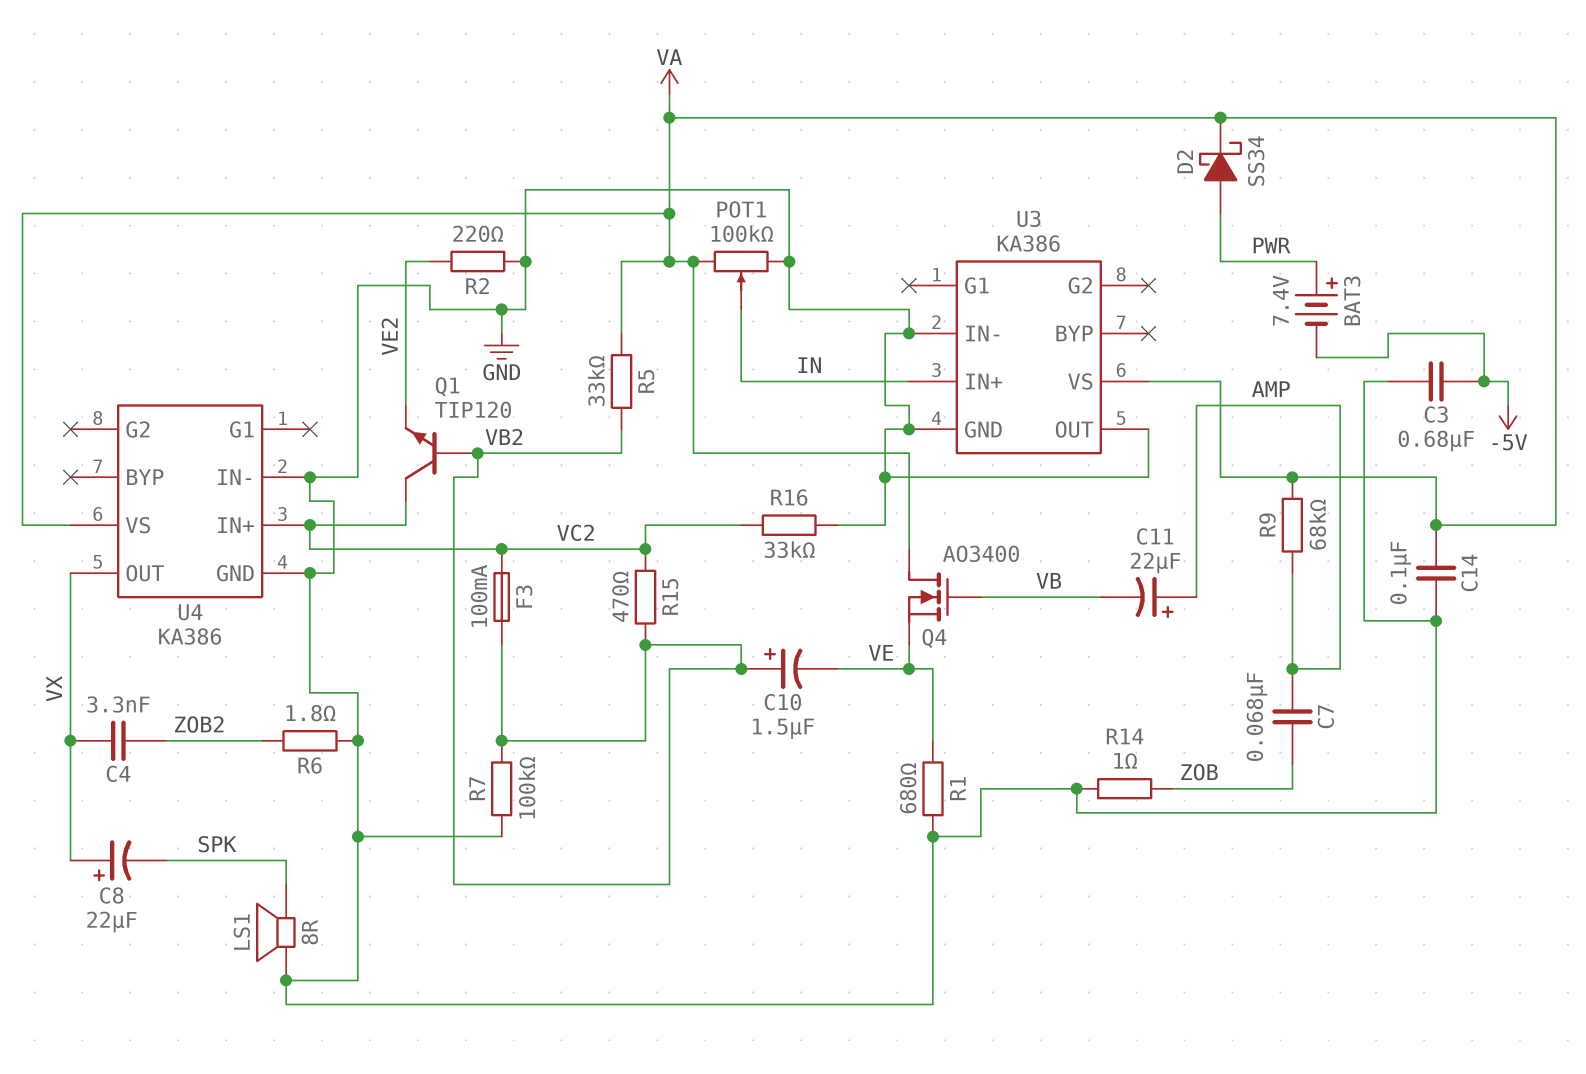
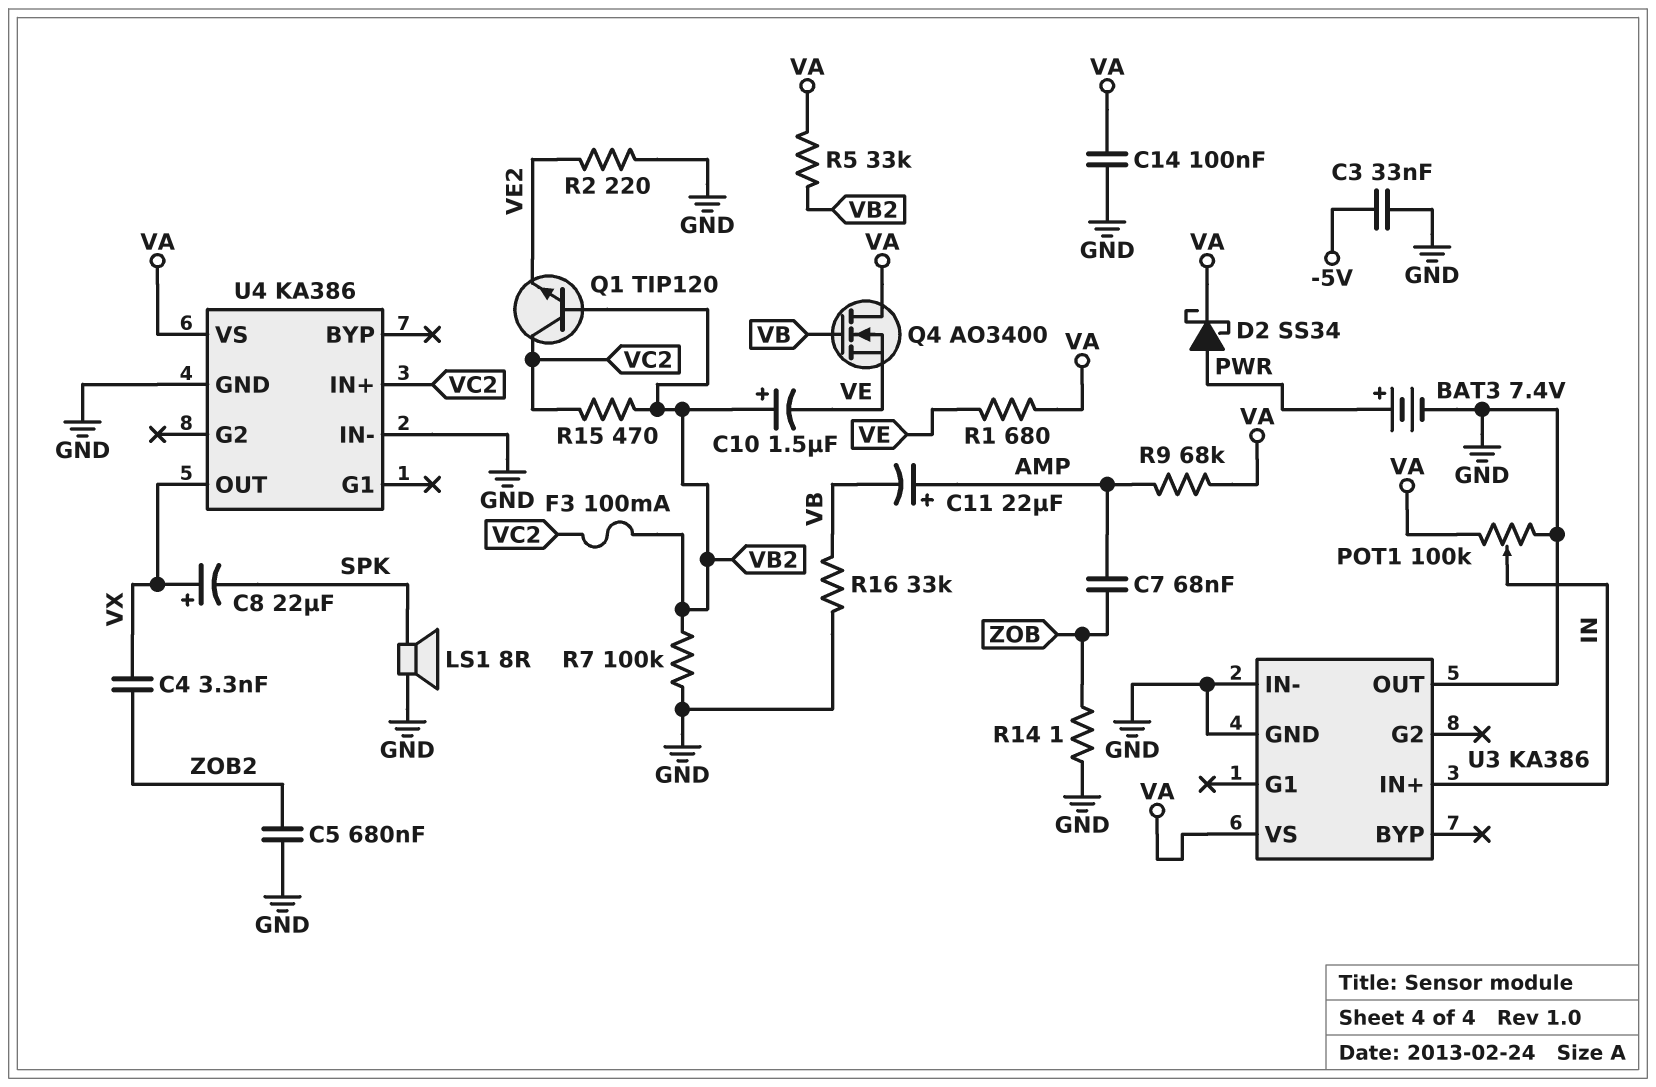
BAT3: 7.4V (plus PWR, minus -5V) -> 7.4V (plus PWR, minus GND)
C3: 680nF (-5V, GND) -> 33nF (-5V, GND)
C5: none -> 680nF (GND, ZOB2)
R1: 680 (GND, VE) -> 680 (VA, VE)
R6: 1.8 (GND, ZOB2) -> none
R16: 33k (GND, VC2) -> 33k (GND, VB)

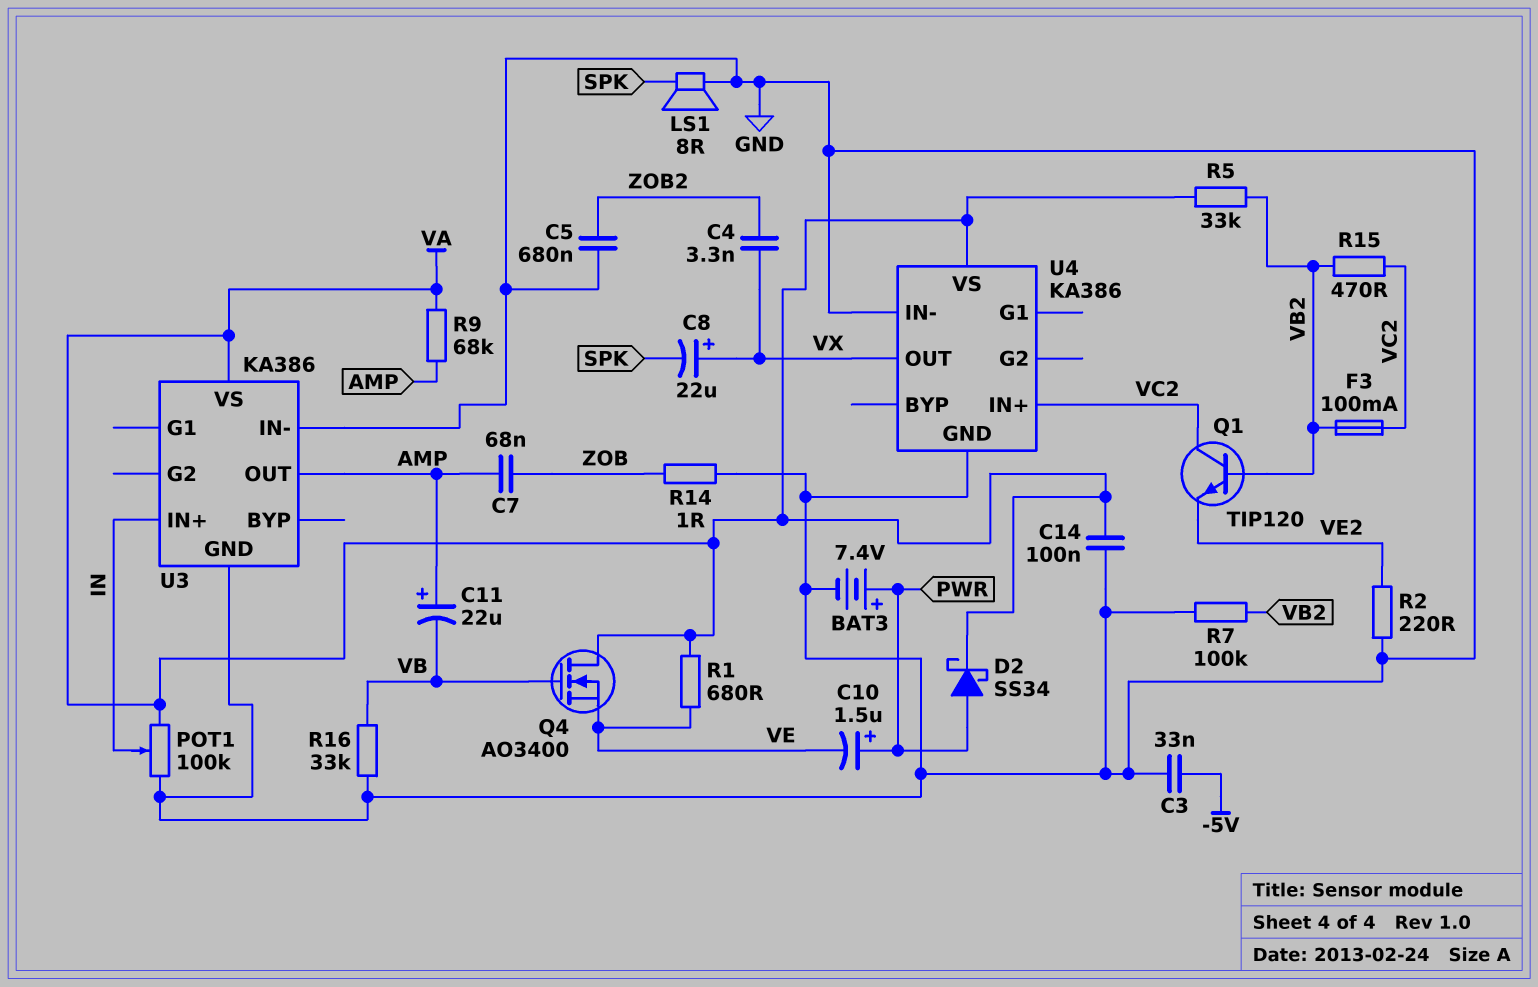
C10: 1.5uF (plus VB2, minus VE) -> 1.5uF (plus PWR, minus VE)
U3 pin OUT: GND -> AMP

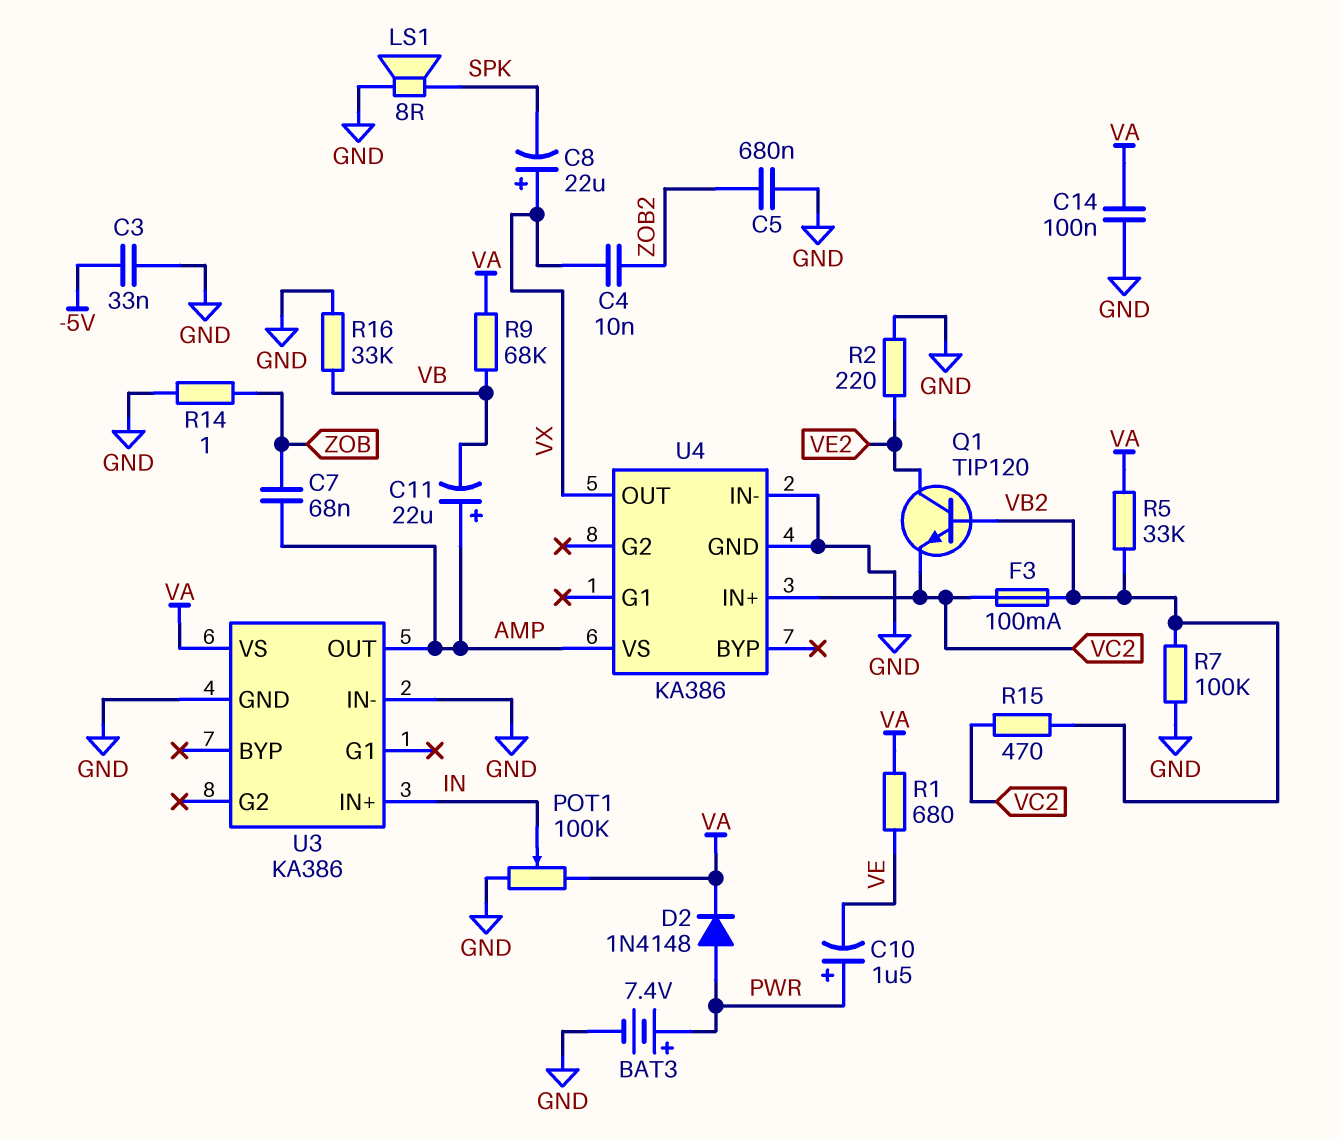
C4: 3.3nF (VX, ZOB2) -> 10nF (VX, ZOB2)
D2: schottky SS34 (A PWR, K VA) -> diode 1N4148 (A PWR, K VA)
Q1: NPN TIP120 (B VB2, C VC2, E VE2) -> NPN TIP120 (B VB2, C VE2, E VC2)
Q4: NMOS AO3400 (G VB, D VA, S VE) -> none
R9: 68k (AMP, VA) -> 68k (VA, VB)
U4 pin VS: VA -> AMP

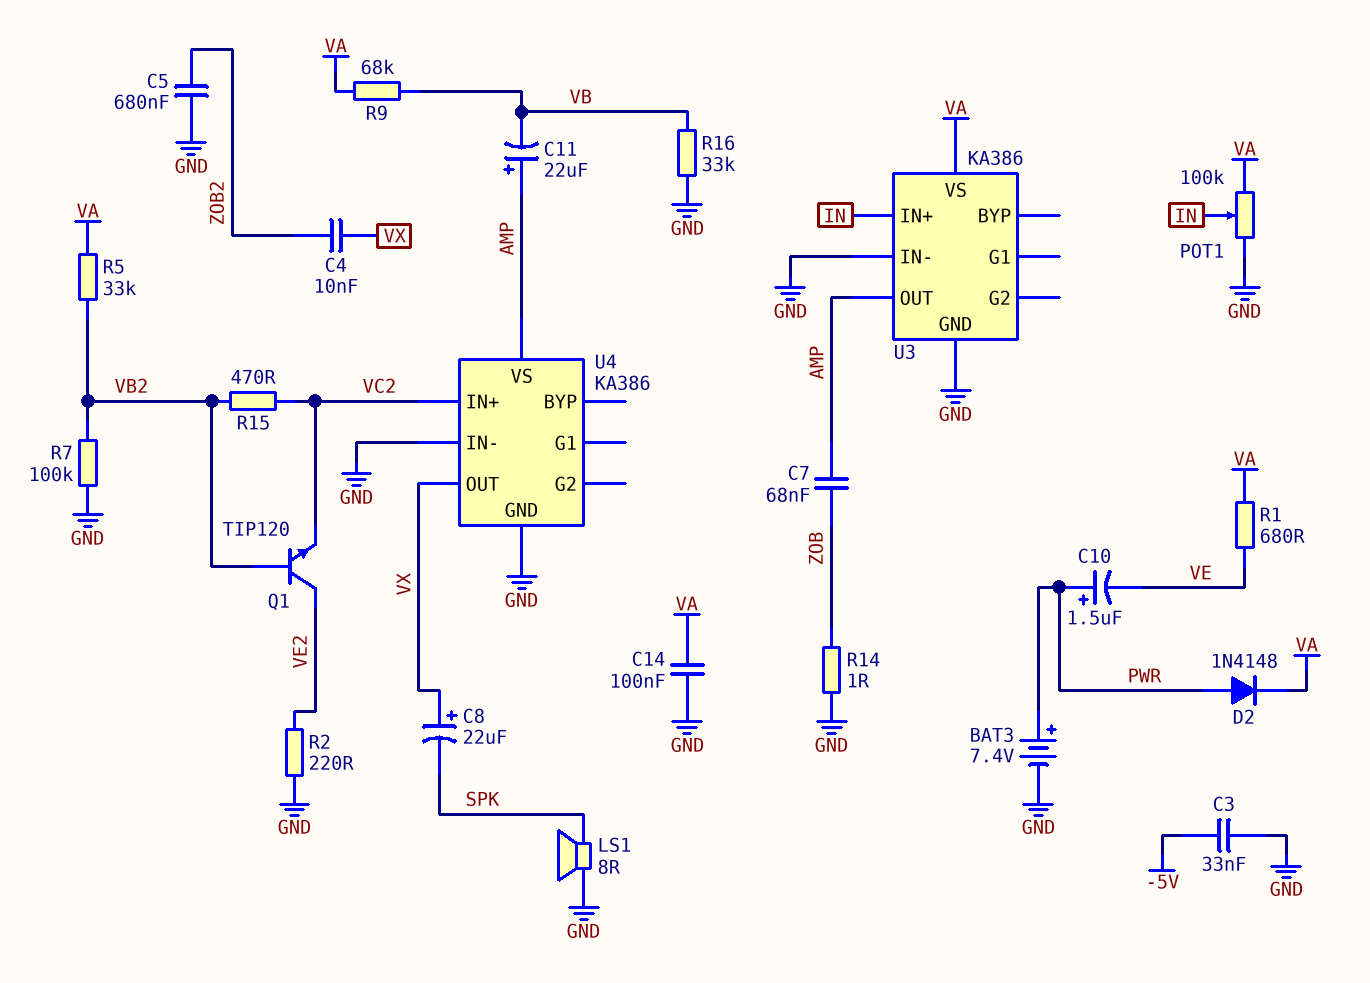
F3: 100mA (VB2, VC2) -> none

